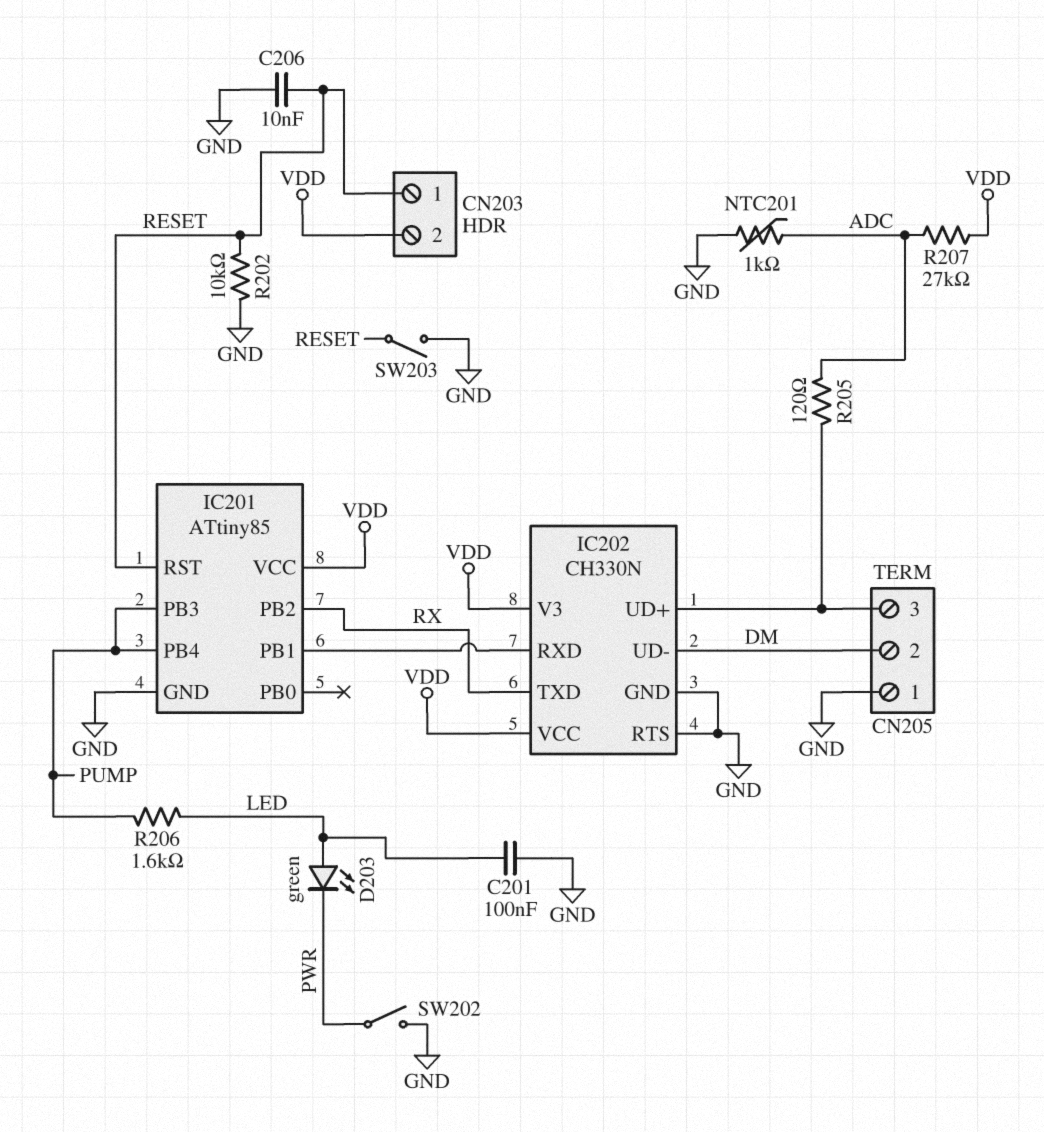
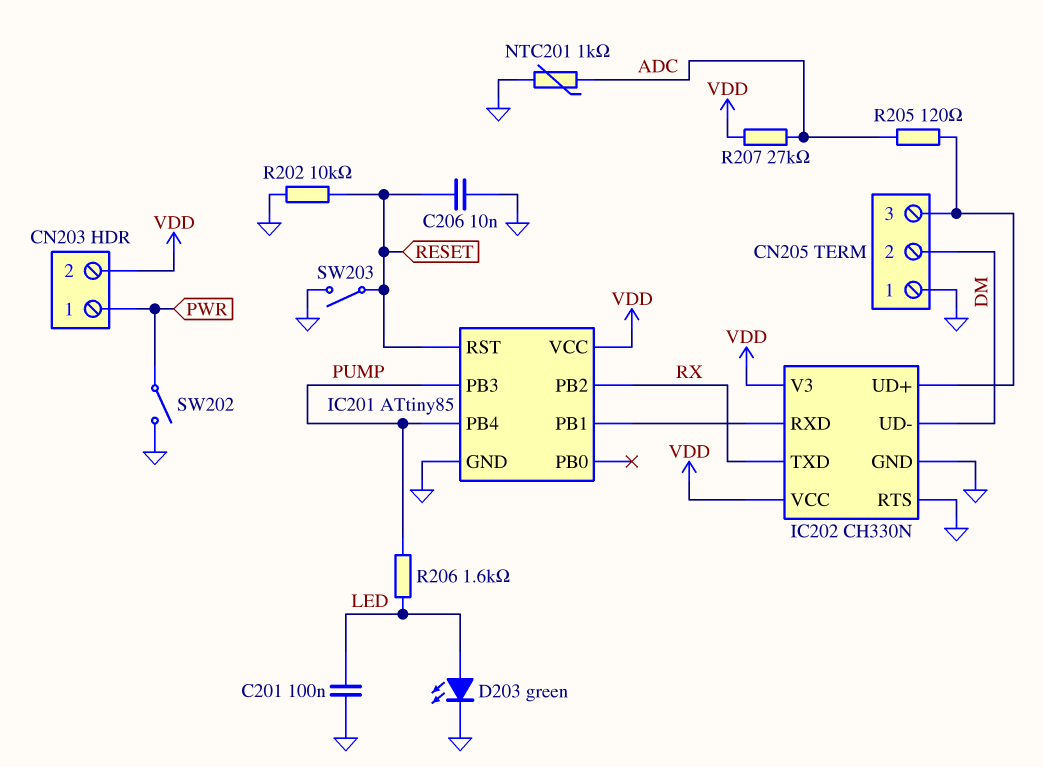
CN203 pin 1: RESET -> PWR
D203: LED green (A LED, K PWR) -> LED green (A LED, K GND)

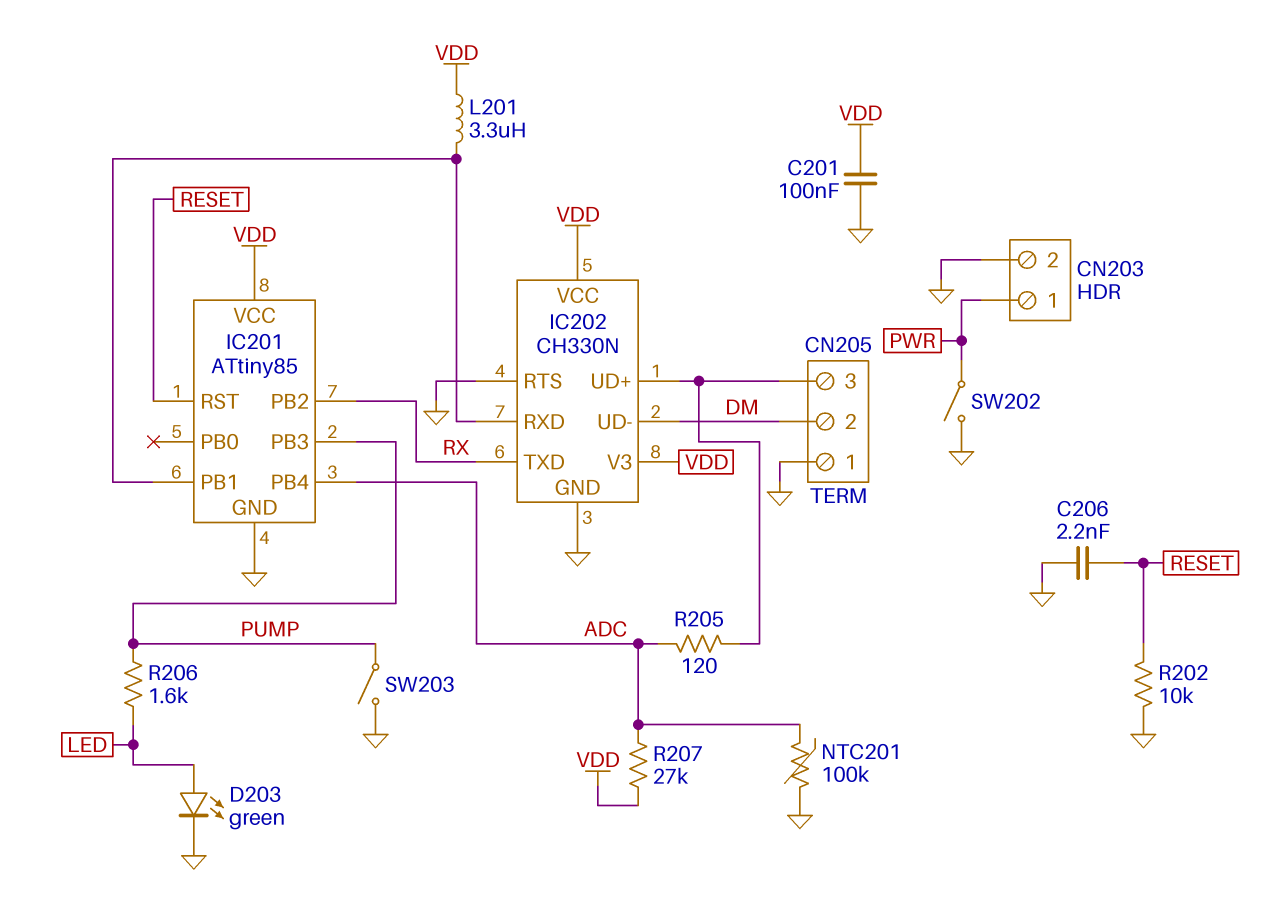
C201: 100nF (GND, LED) -> 100nF (GND, VDD)
C206: 10nF (GND, RESET) -> 2.2nF (GND, RESET)
CN203 pin 2: VDD -> GND
IC201 pin PB4: PUMP -> ADC
L201: none -> 3.3uH (IC201/PB1, VDD)
NTC201: 1k (ADC, GND) -> 100k (ADC, GND)
SW203: switch (GND, RESET) -> switch (GND, PUMP)

